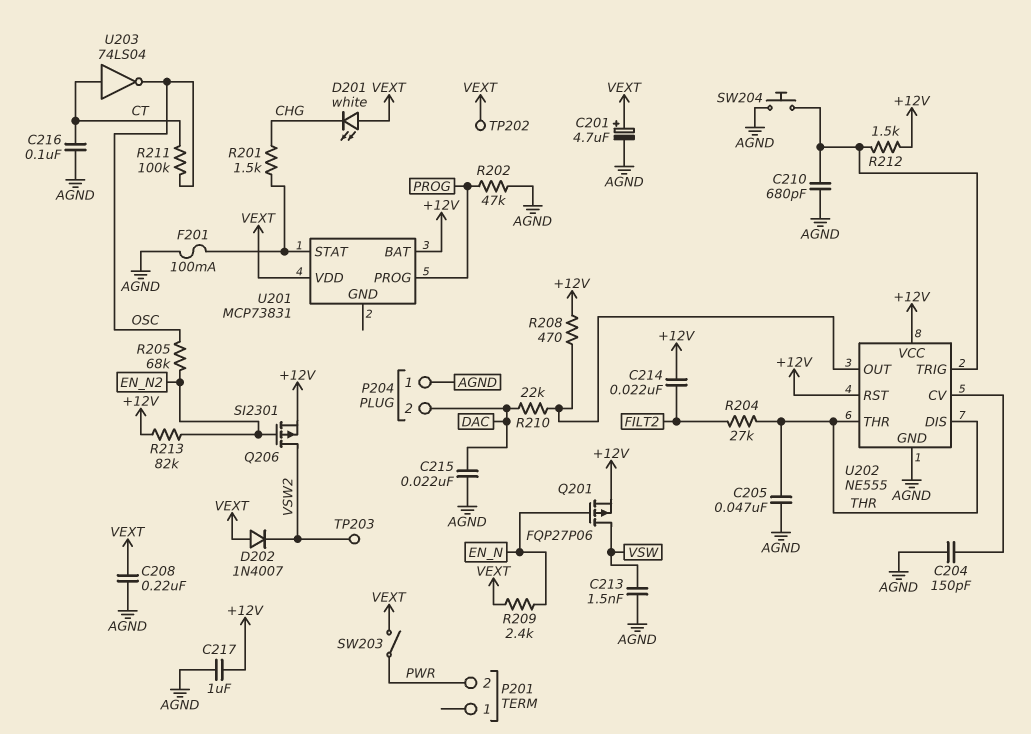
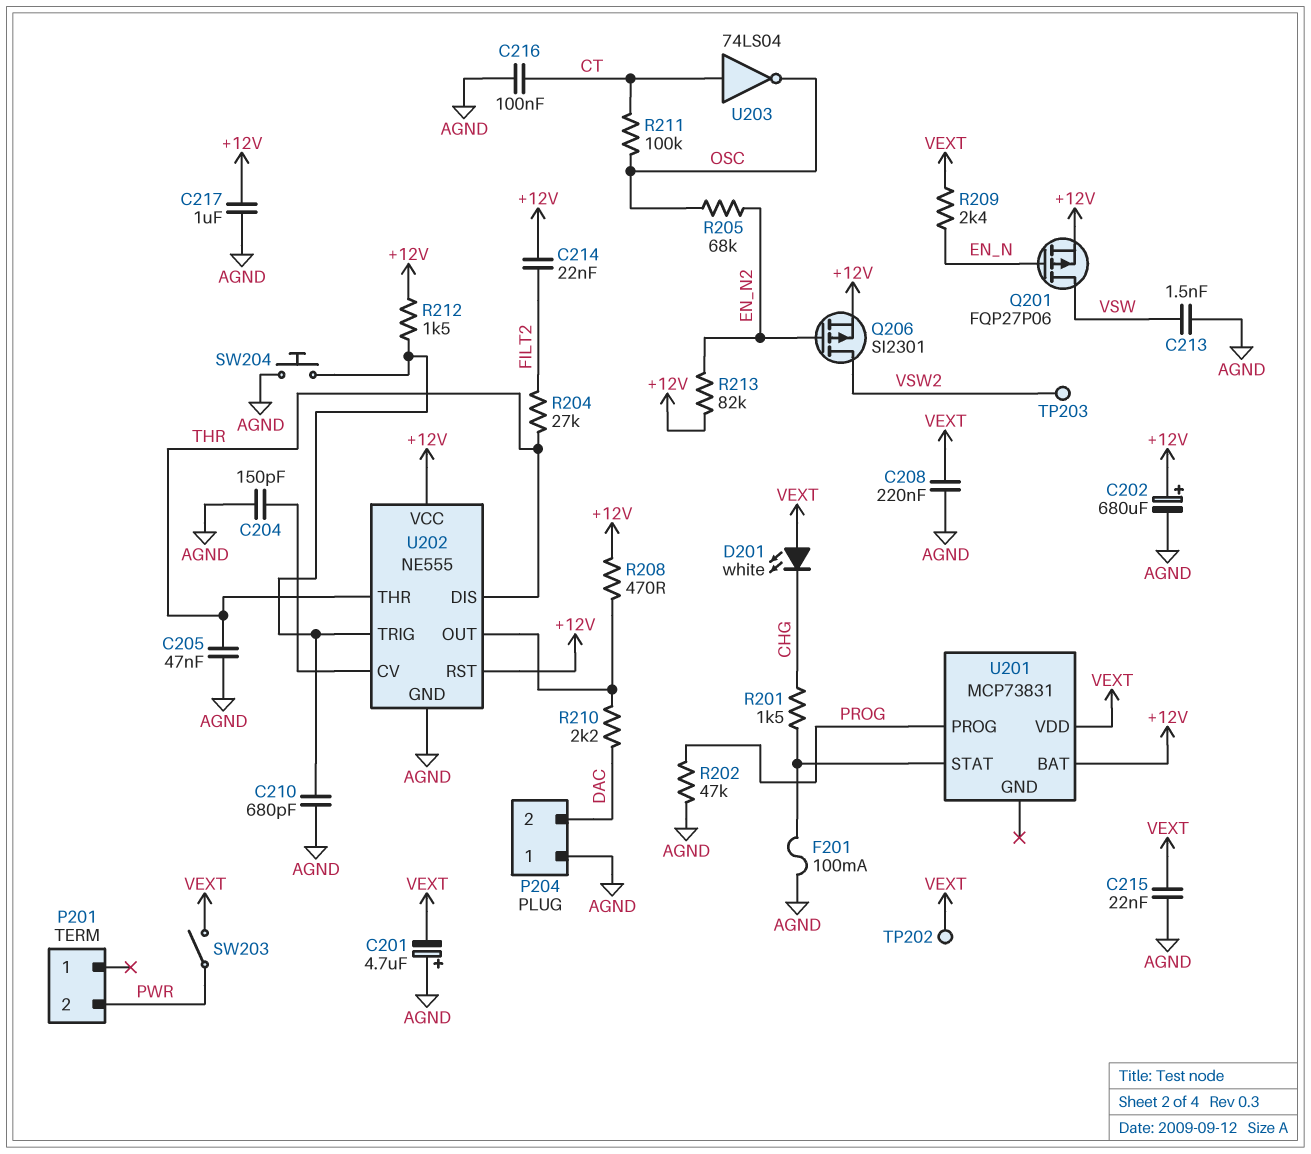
C201: 4.7uF (plus VEXT, minus AGND) -> 4.7uF (plus AGND, minus VEXT)
C202: none -> 680uF (plus +12V, minus AGND)
C215: 22nF (AGND, DAC) -> 22nF (AGND, VEXT)
D202: diode 1N4007 (A VEXT, K VSW2) -> none
R210: 22k (DAC, U202/OUT) -> 2.2k (DAC, U202/OUT)

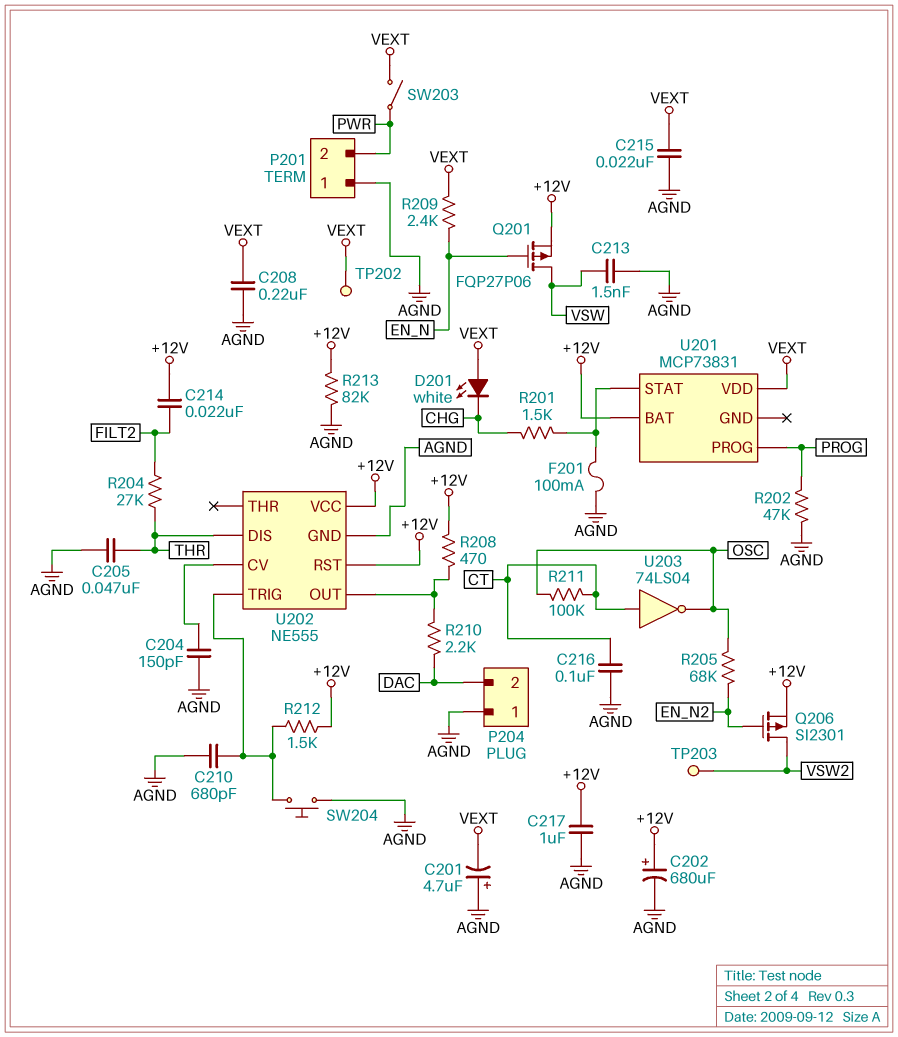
P201 pin 1: none -> AGND
R213: 82k (+12V, EN_N2) -> 82k (+12V, AGND)
U202 pin THR: THR -> none

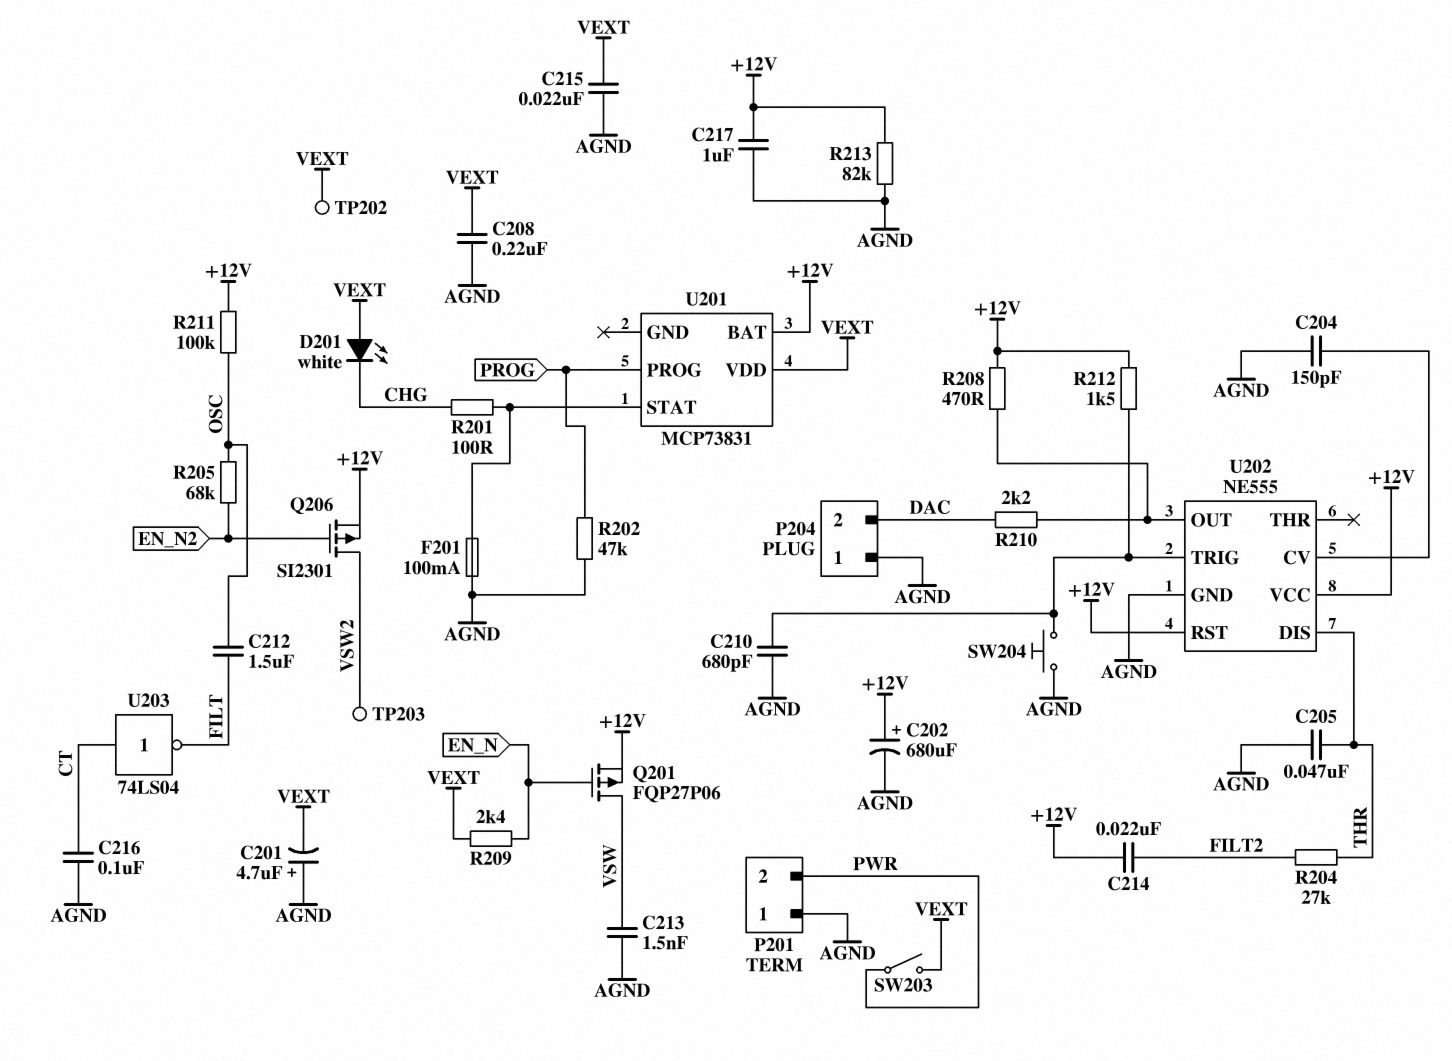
C212: none -> 1.5uF (FILT, OSC)
R201: 1.5k (CHG, U201/STAT) -> 100 (CHG, U201/STAT)
R211: 100k (CT, OSC) -> 100k (+12V, OSC)
U203: NOT 74LS04 (in CT, out OSC) -> NOT 74LS04 (in CT, out FILT)

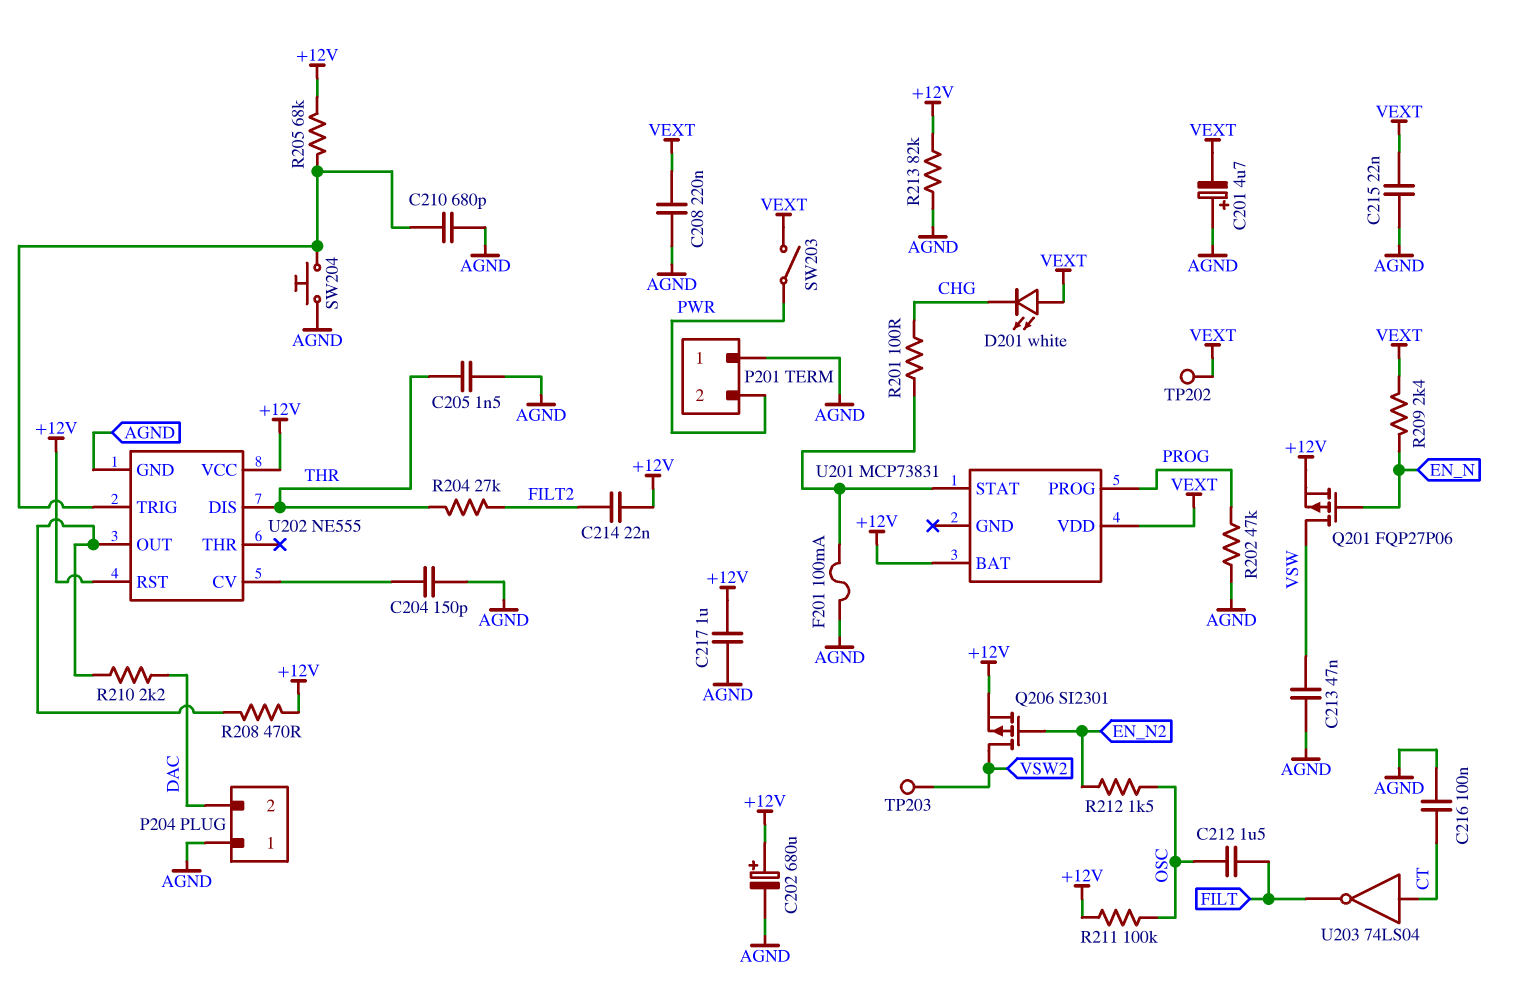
C205: 47nF (AGND, THR) -> 1.5nF (AGND, THR)
C213: 1.5nF (AGND, VSW) -> 47nF (AGND, VSW)
R205: 68k (EN_N2, OSC) -> 68k (+12V, U202/TRIG)
R212: 1.5k (+12V, U202/TRIG) -> 1.5k (EN_N2, OSC)

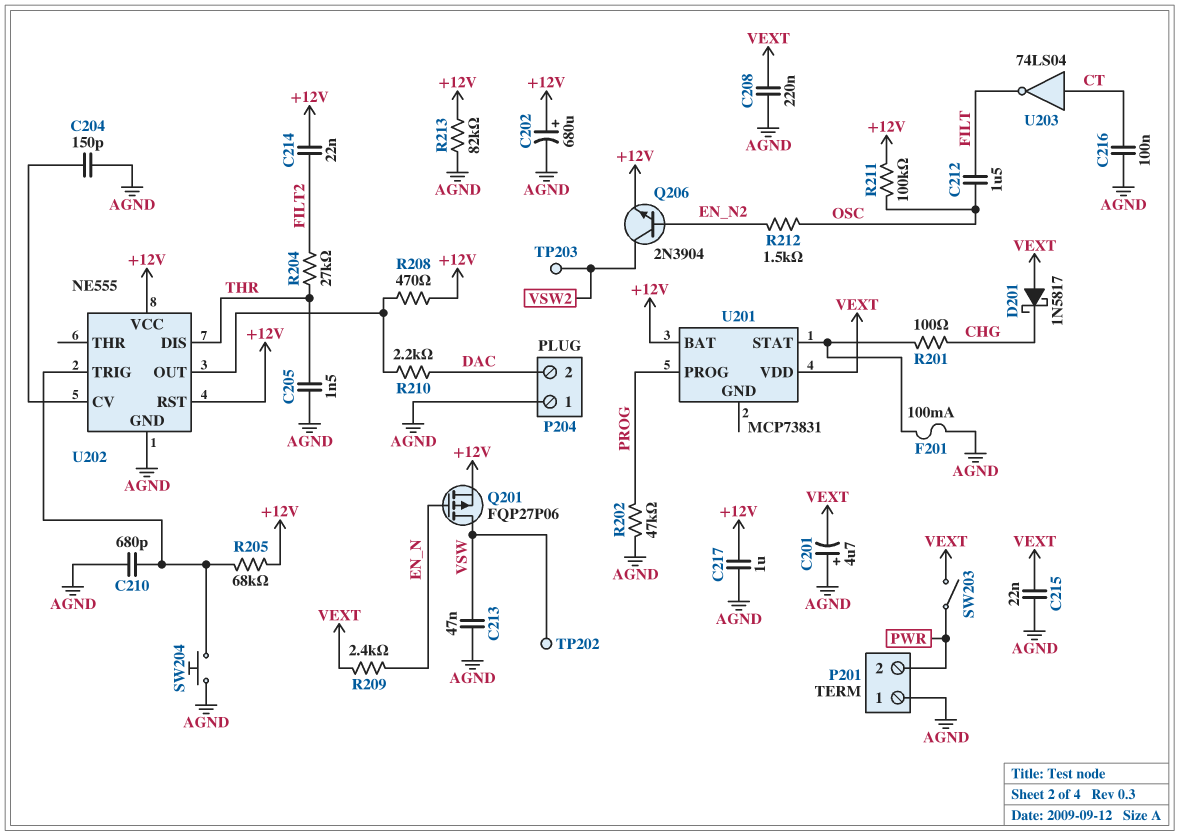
D201: LED white (A VEXT, K CHG) -> schottky 1N5817 (A VEXT, K CHG)
Q206: PMOS SI2301 (G EN_N2, D VSW2, S +12V) -> NPN 2N3904 (B EN_N2, C VSW2, E +12V)
TP202: test point (VEXT) -> test point (VSW)

